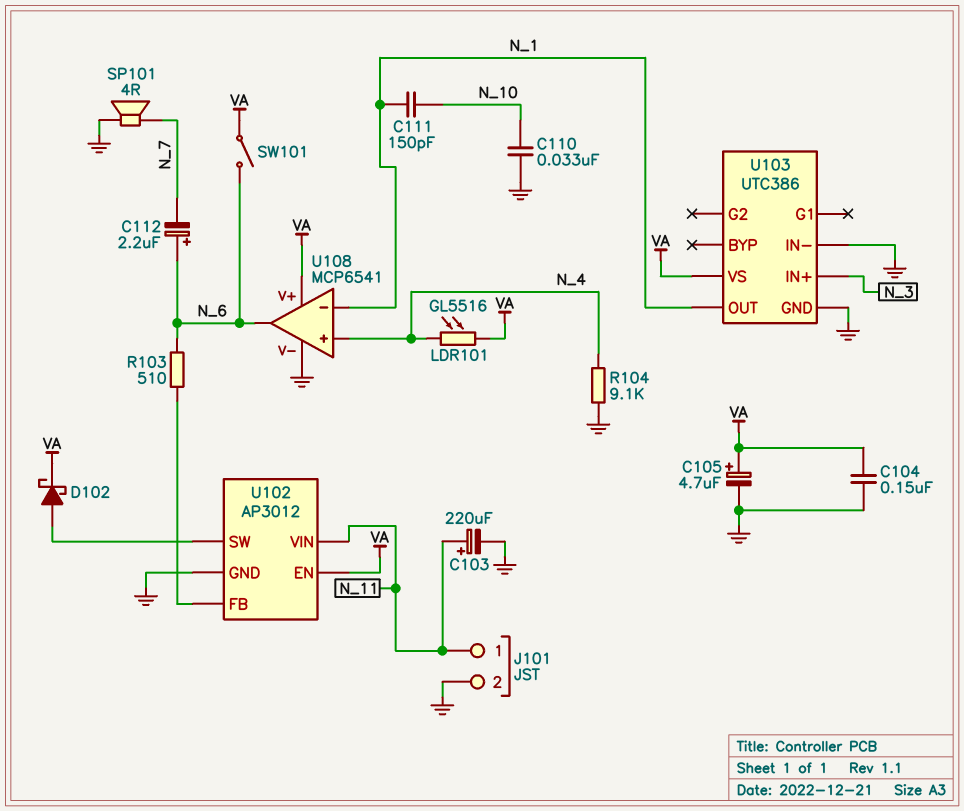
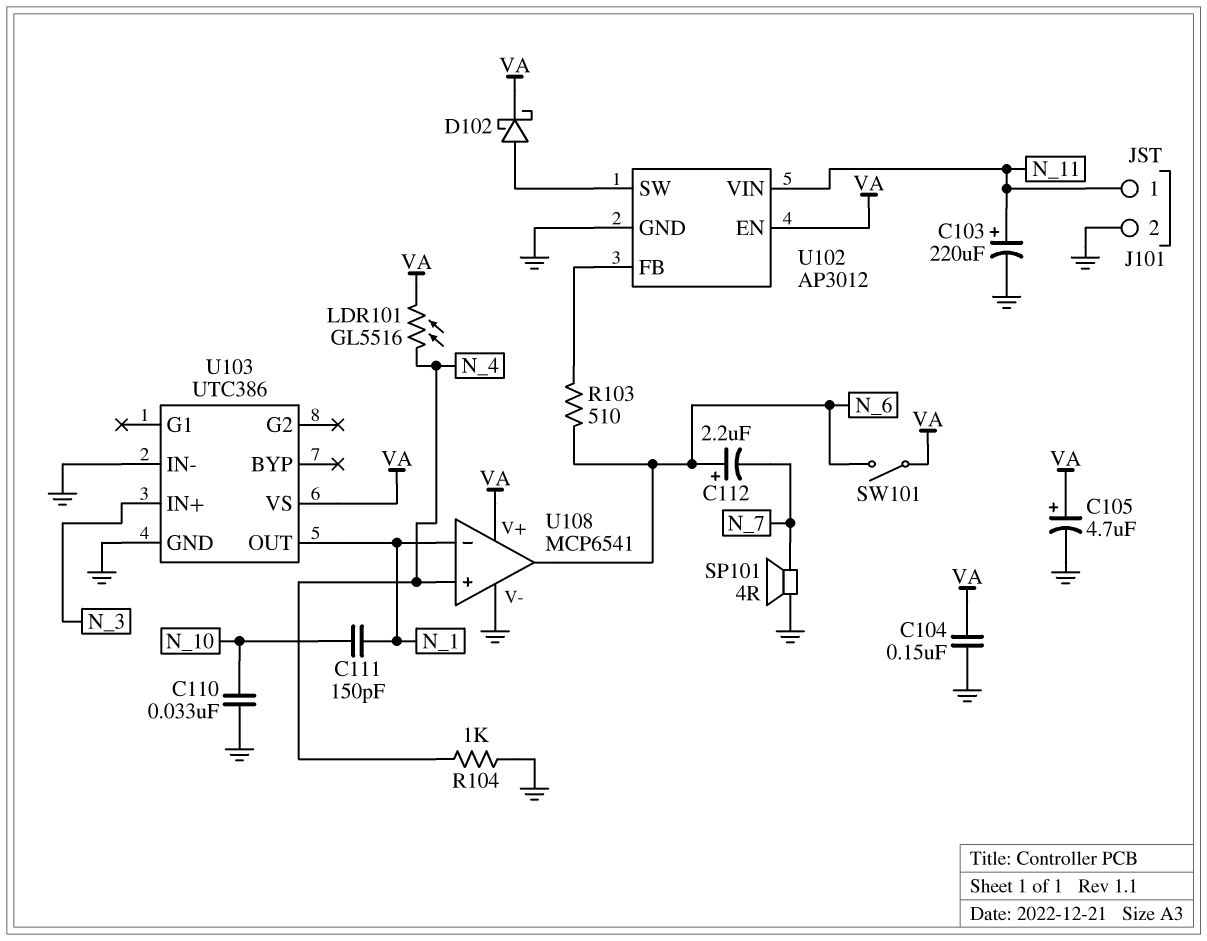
R104: 9.1k (GND, N_4) -> 1k (GND, N_4)

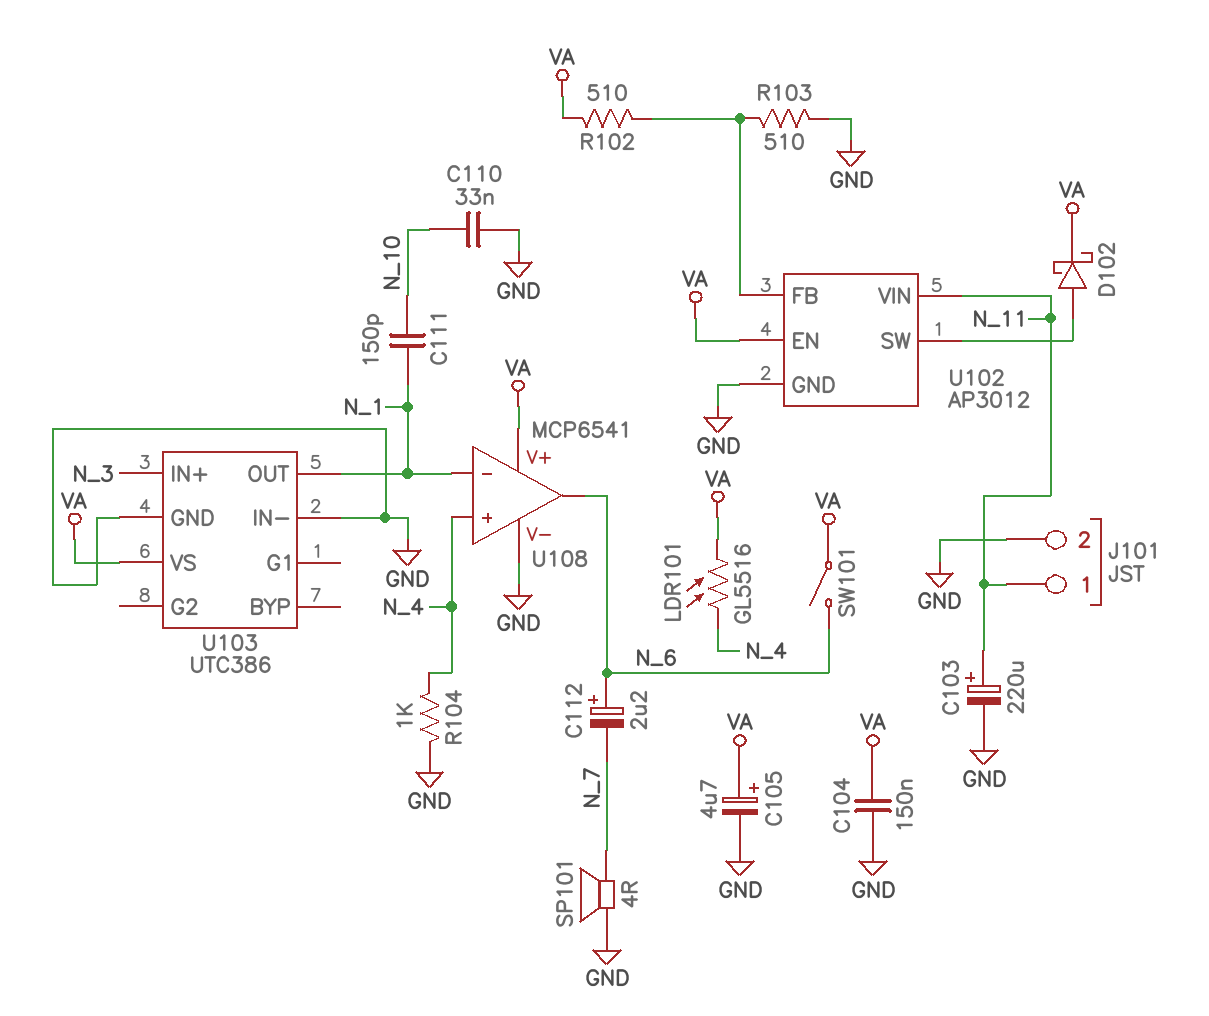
R102: none -> 510 (U102/FB, VA)
R103: 510 (N_6, U102/FB) -> 510 (GND, U102/FB)

